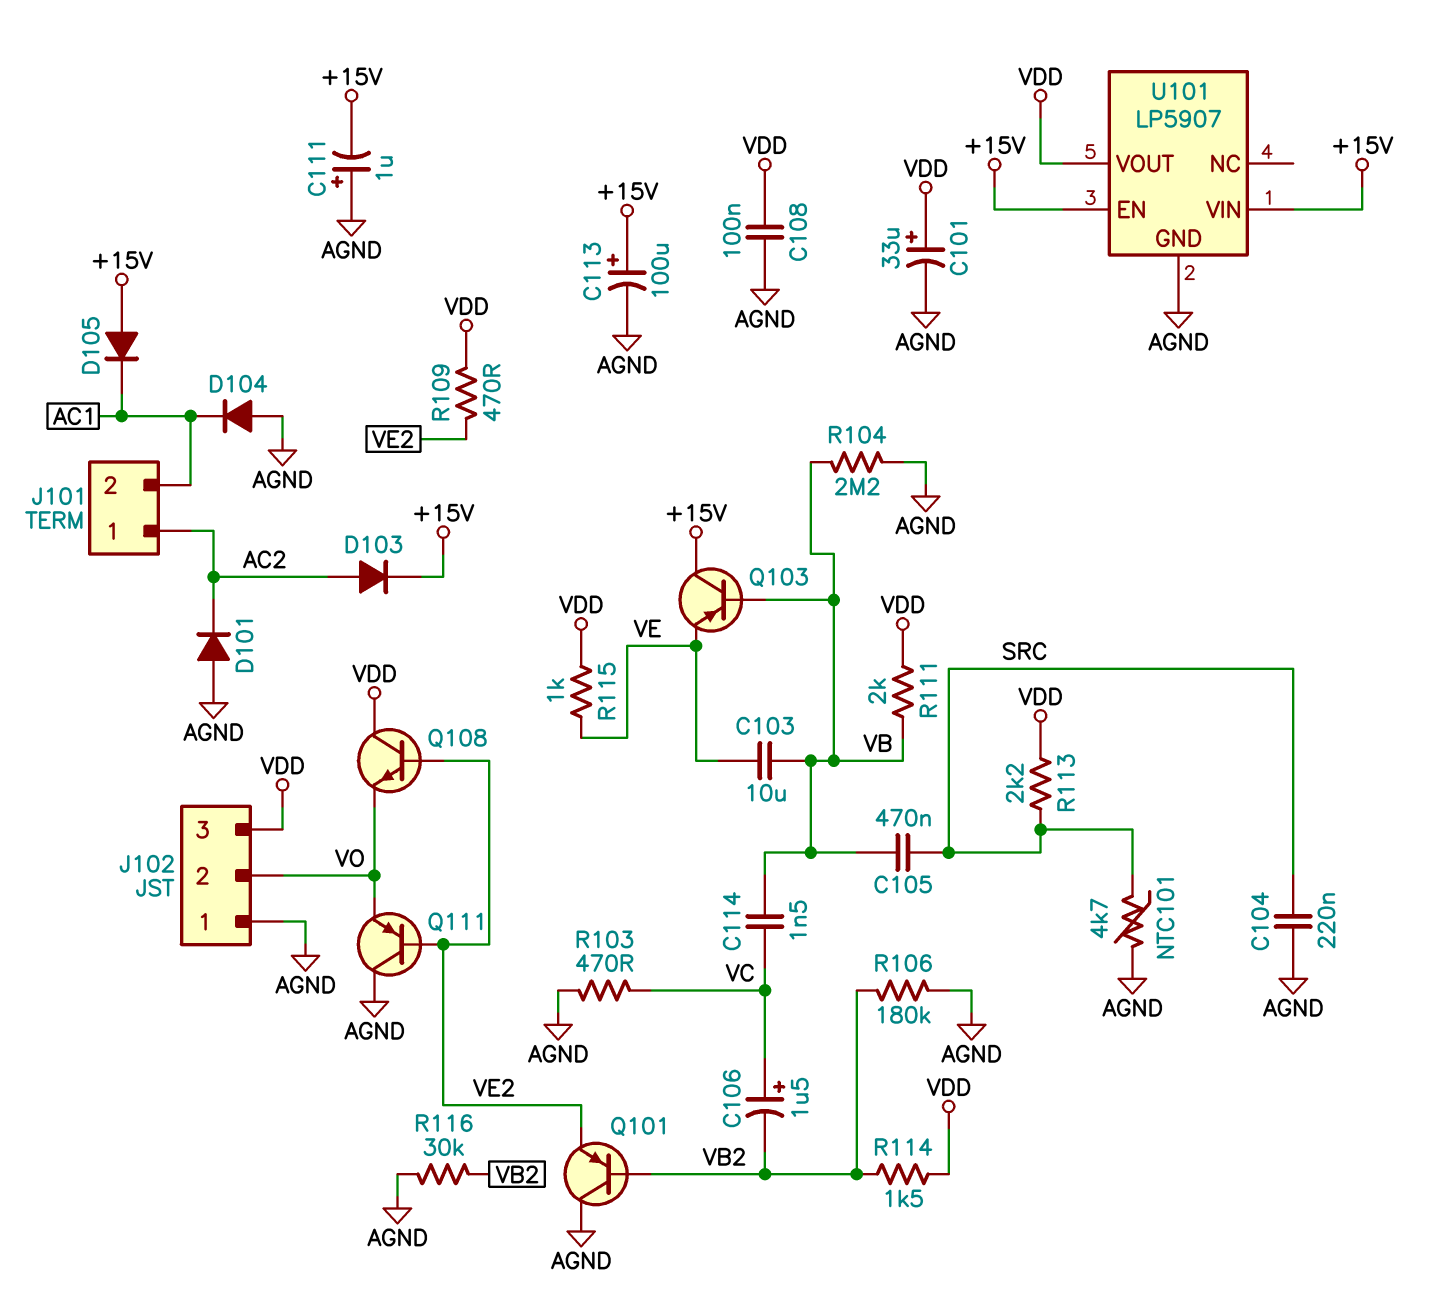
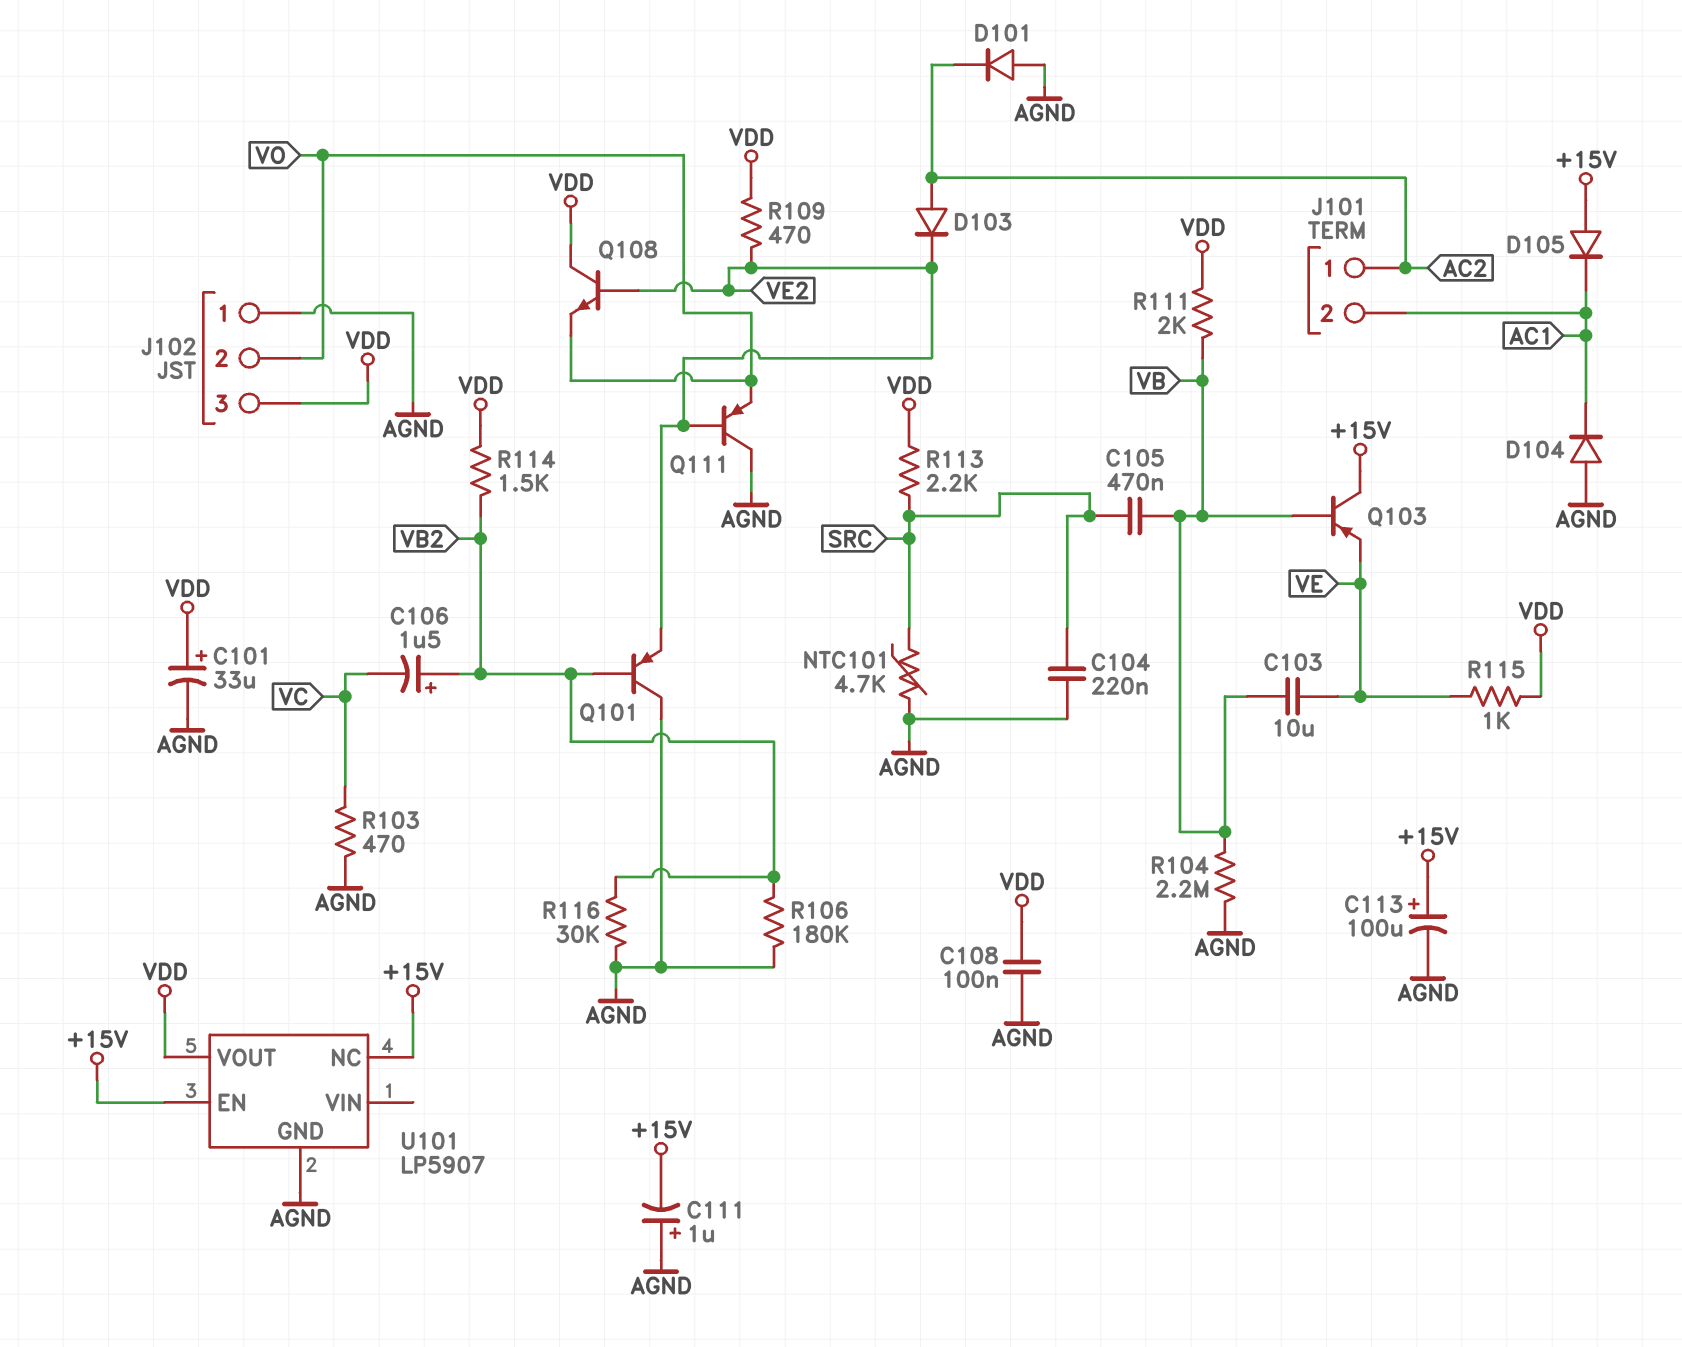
C106: 1.5uF (plus VC, minus VB2) -> 1.5uF (plus VB2, minus VC)
C114: 1.5nF (VB, VC) -> none
D103: diode (A AC2, K +15V) -> diode (A AC2, K VE2)
U101 pin NC: none -> +15V
U101 pin VIN: +15V -> none

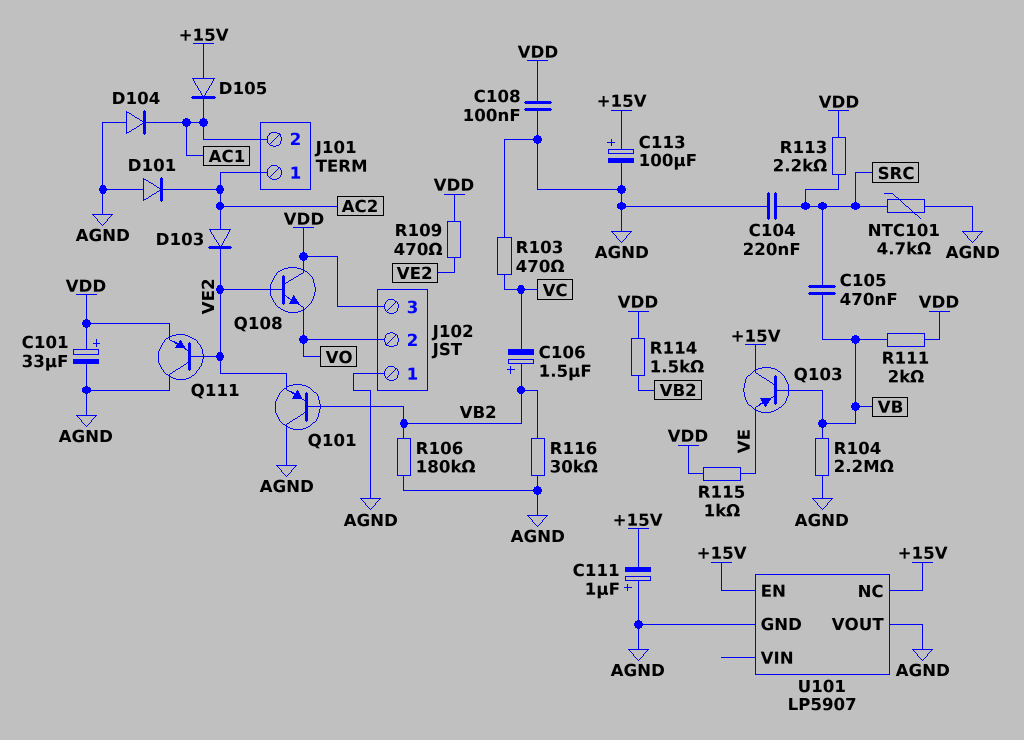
C103: 10uF (VB, VE) -> none
Q111: PNP (B VE2, C AGND, E VO) -> PNP (B VE2, C AGND, E VDD)
U101 pin VOUT: VDD -> AGND

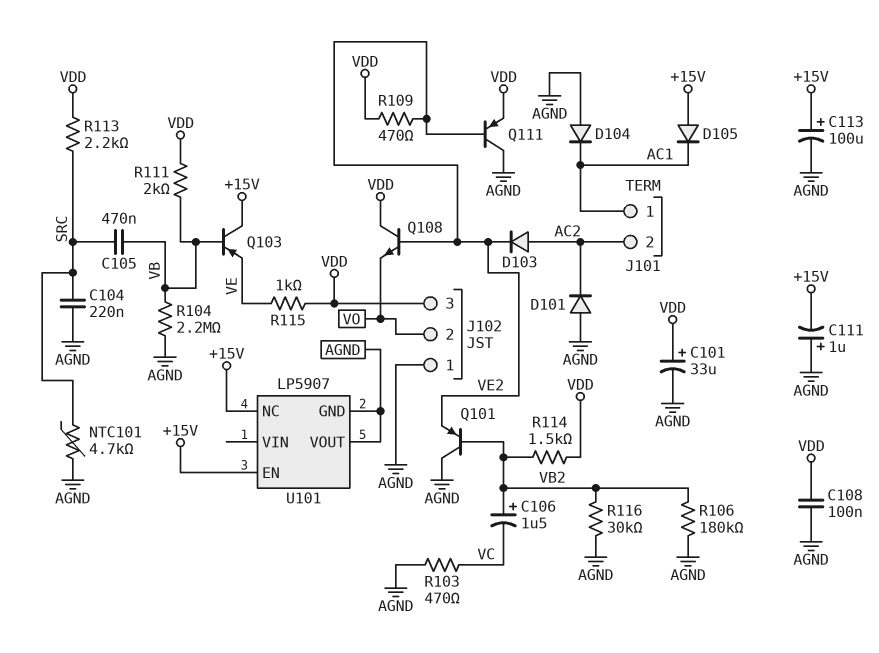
J101 pin 1: AC2 -> AC1
J101 pin 2: AC1 -> AC2

